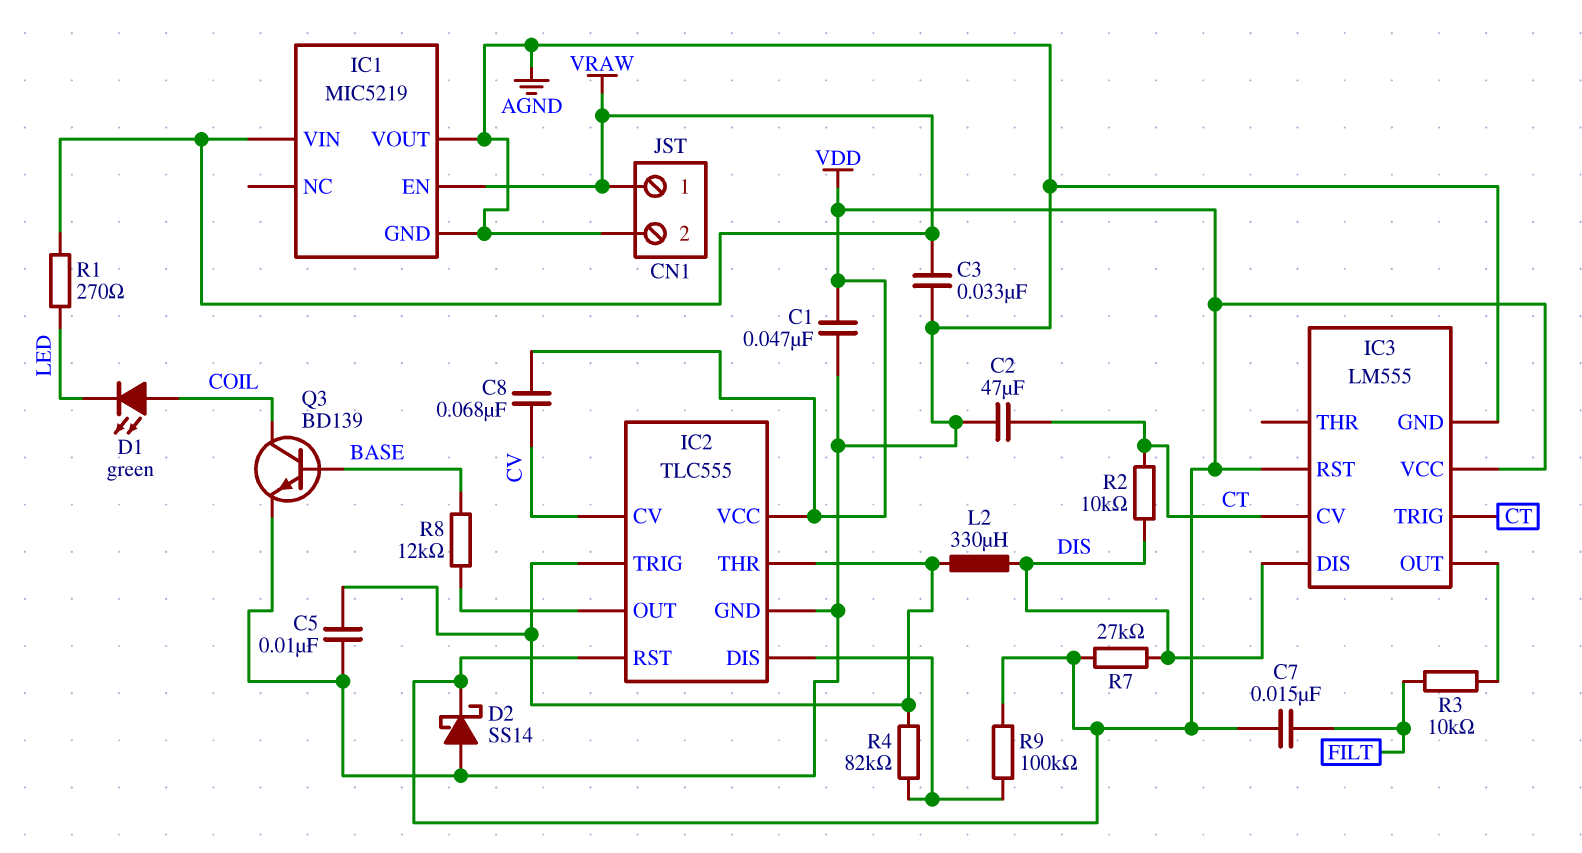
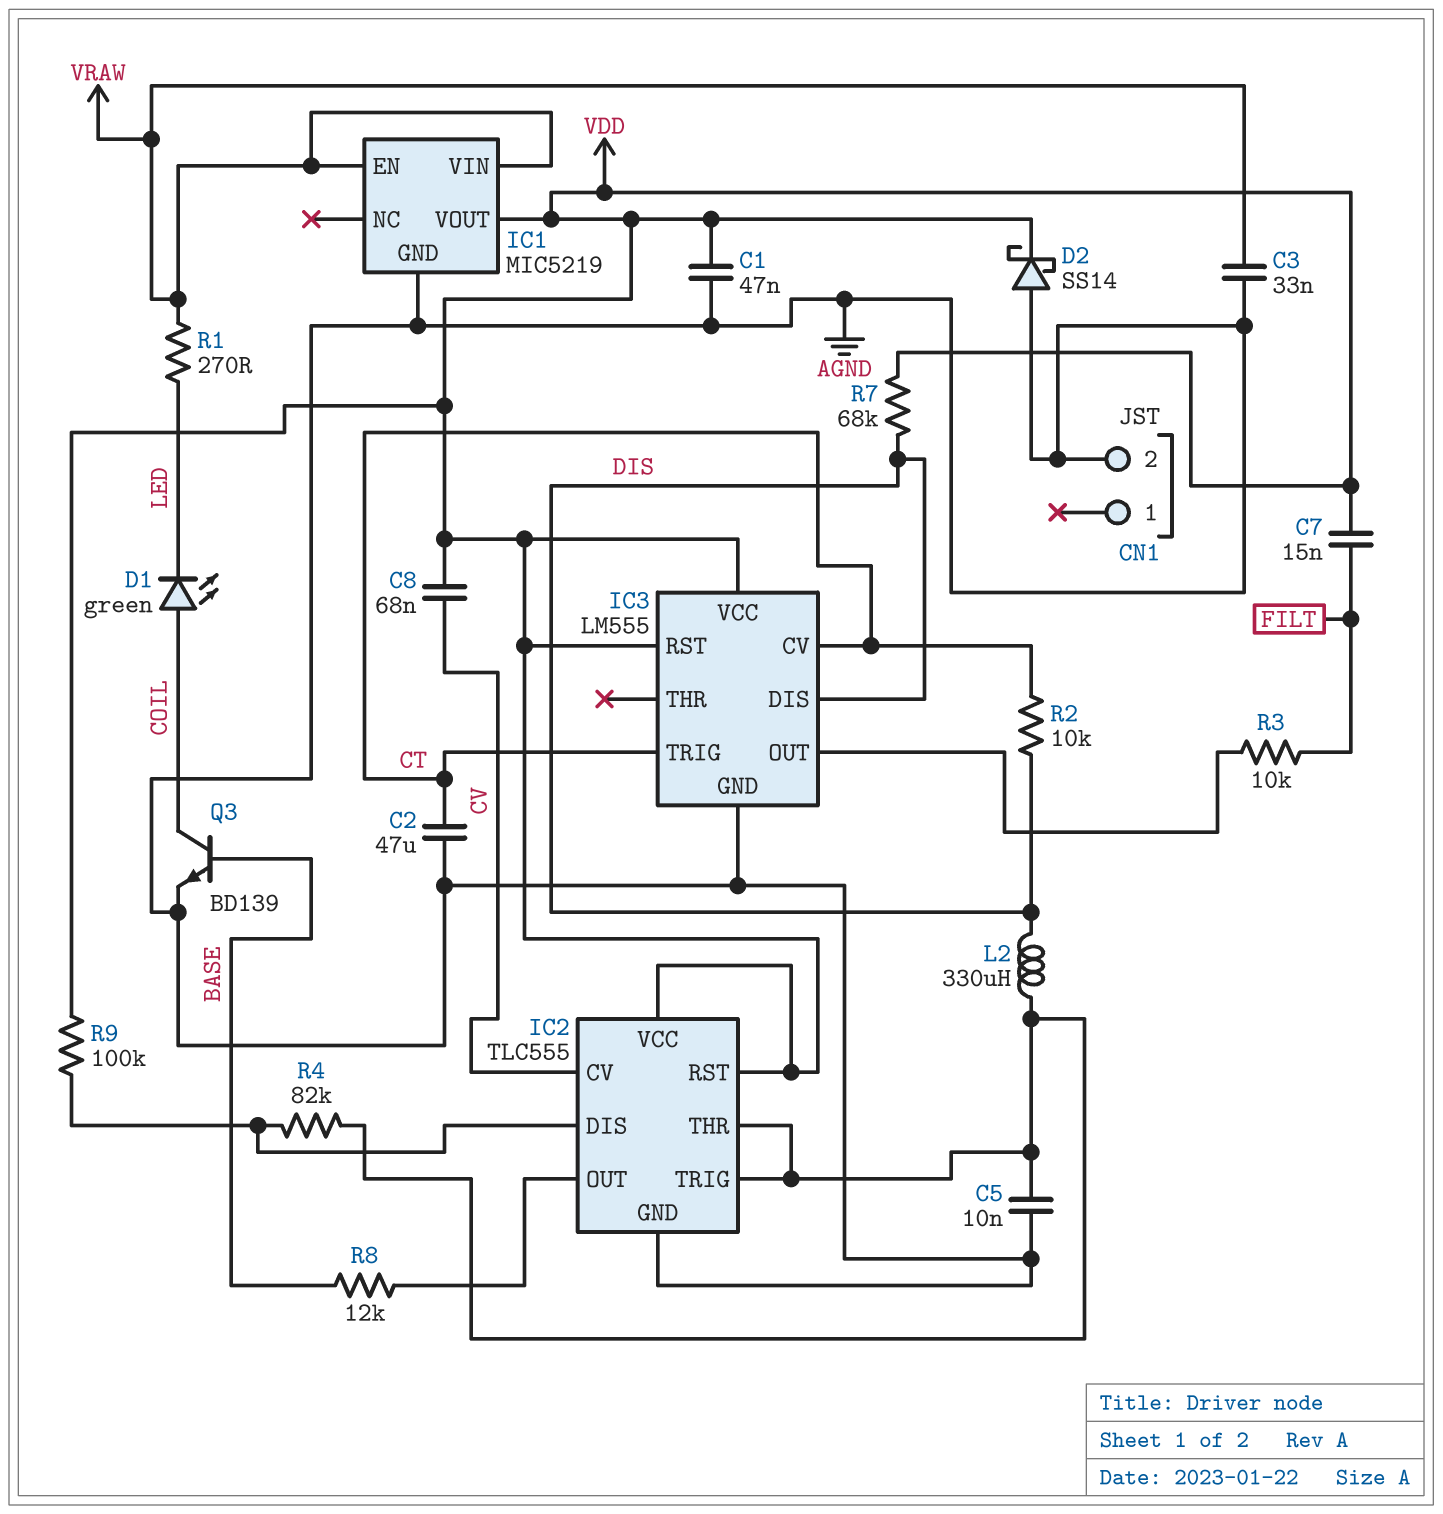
CN1 pin 1: VRAW -> none
IC1 pin VOUT: AGND -> VDD
R7: 27k (DIS, VDD) -> 68k (DIS, VDD)

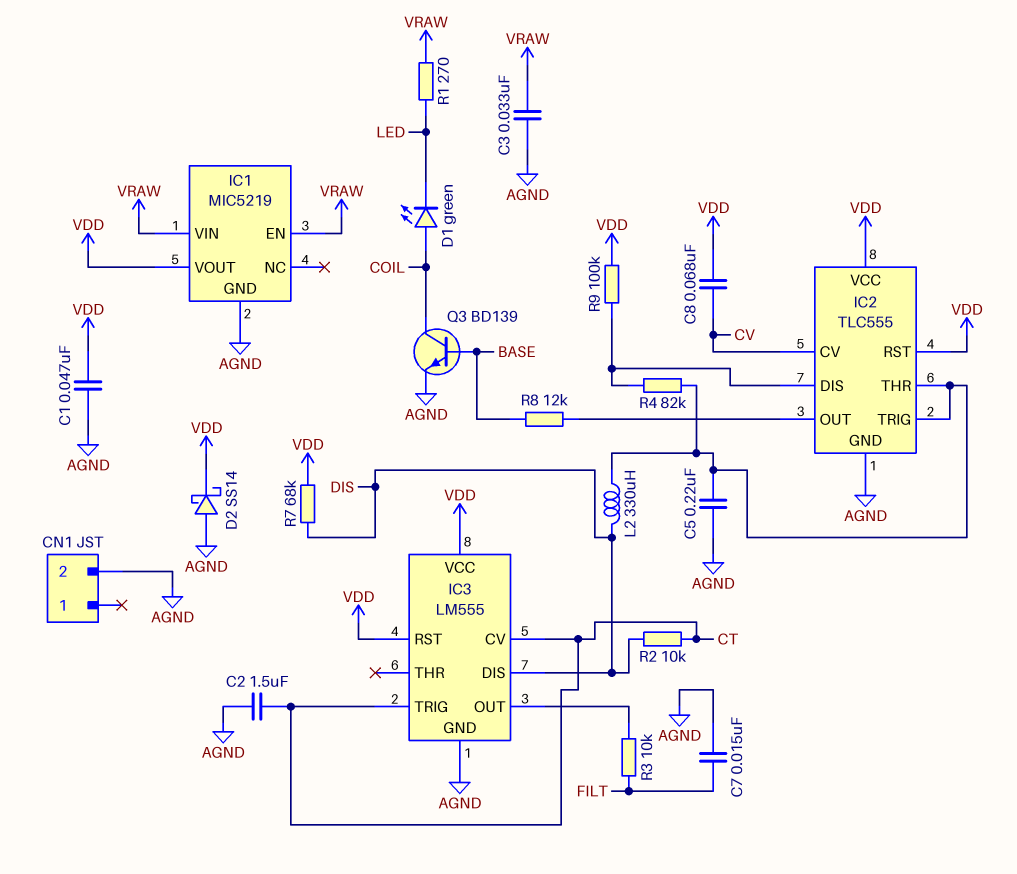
C2: 47uF (AGND, CT) -> 1.5uF (AGND, CT)
C5: 10nF (AGND, IC2/THR) -> 220nF (AGND, IC2/THR)
C7: 15nF (FILT, VDD) -> 15nF (AGND, FILT)

